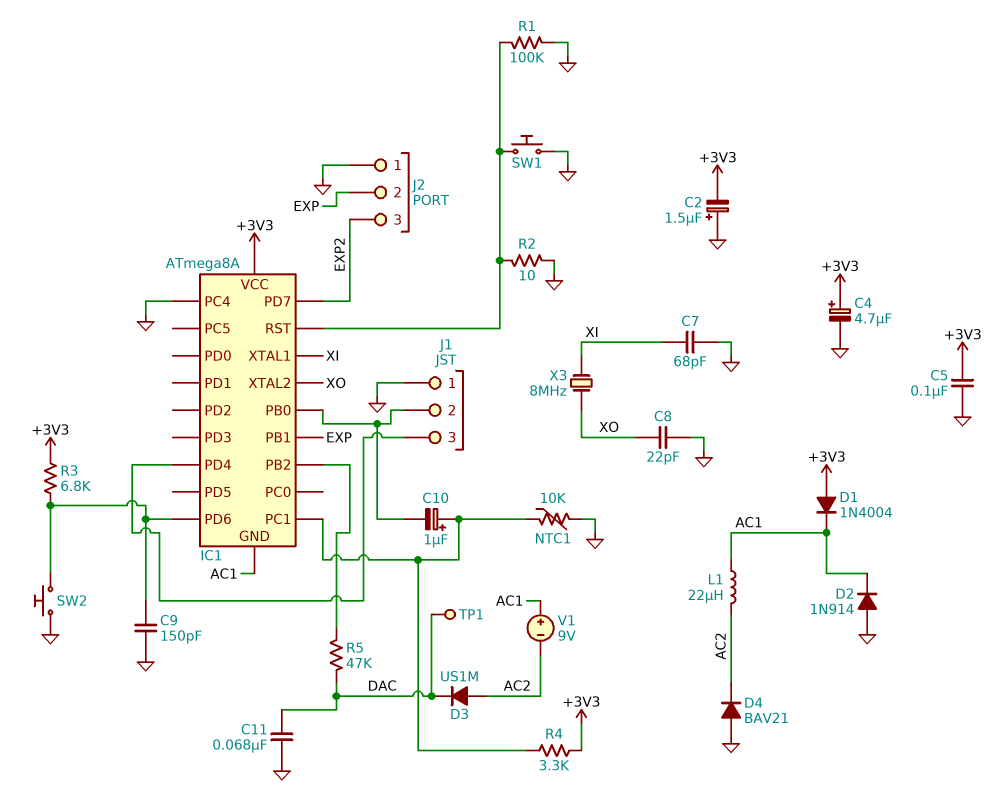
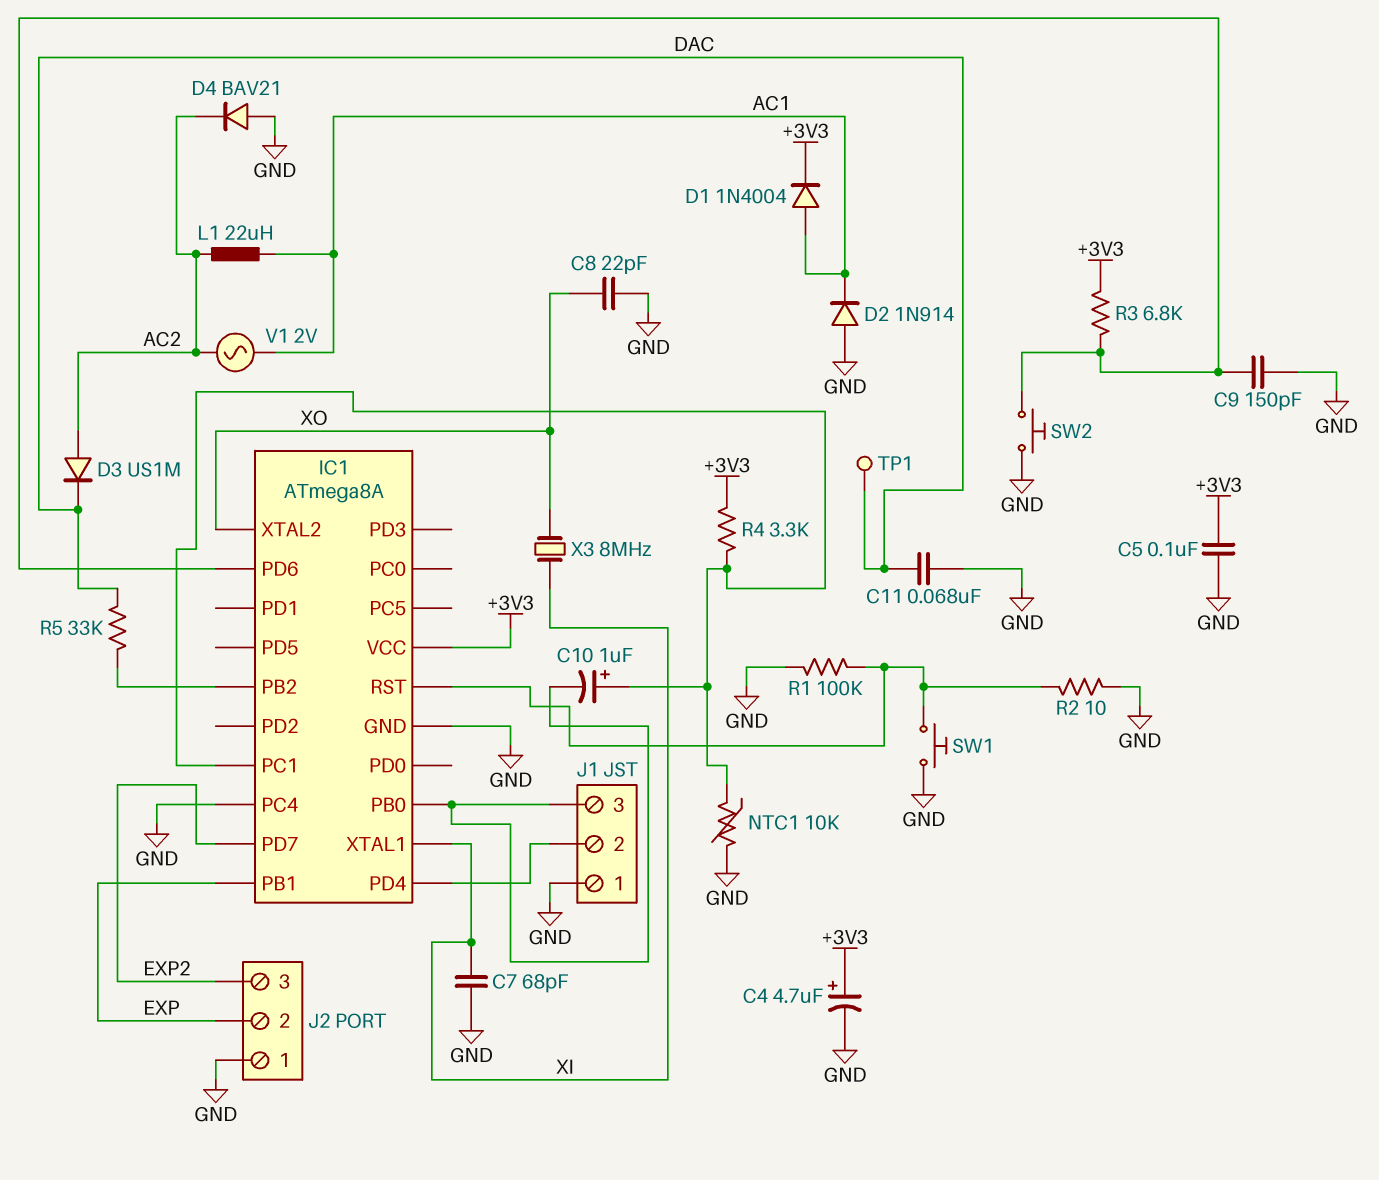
C2: 1.5uF (plus GND, minus +3V3) -> none
D1: diode 1N4004 (A +3V3, K AC1) -> diode 1N4004 (A AC1, K +3V3)
IC1 pin GND: AC1 -> GND
J1 pin 2: IC1/PB0 -> IC1/PD4
J1 pin 3: IC1/PD4 -> IC1/PB0
R5: 47k (DAC, IC1/PB2) -> 33k (DAC, IC1/PB2)
V1: 9V (plus AC1, minus AC2) -> AC 2V (AC1, AC2)

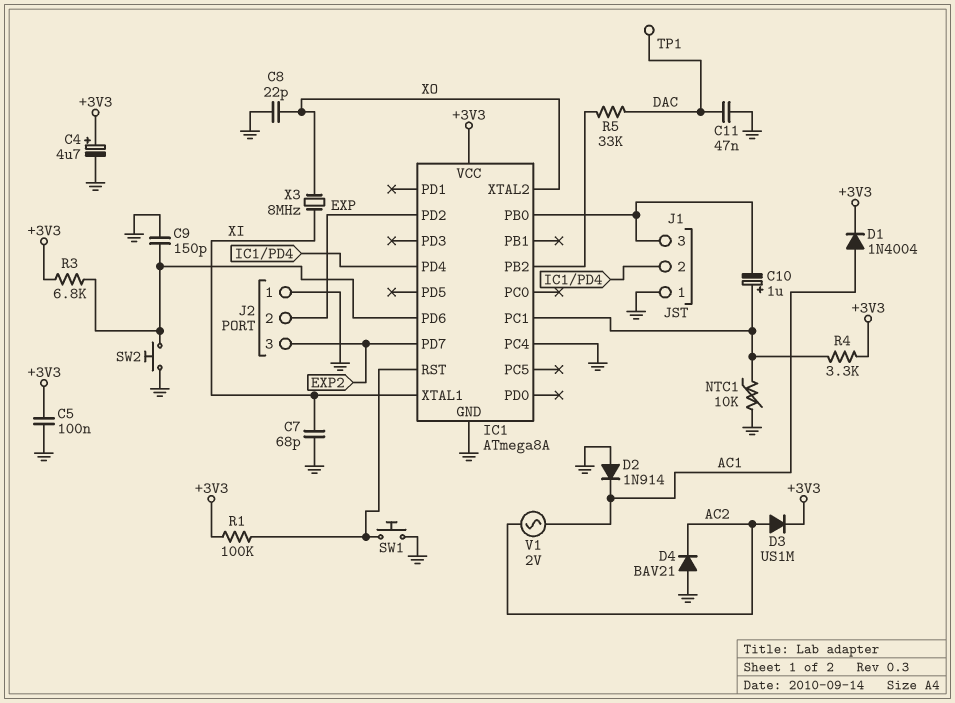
C11: 68nF (DAC, GND) -> 47nF (DAC, GND)
D3: diode US1M (A AC2, K DAC) -> diode US1M (A AC2, K +3V3)
IC1 pin PB1: EXP -> none
IC1 pin PD2: none -> EXP
L1: 22uH (AC1, AC2) -> none
R1: 100k (GND, IC1/RST) -> 100k (+3V3, IC1/RST)
R2: 10 (GND, IC1/RST) -> none

